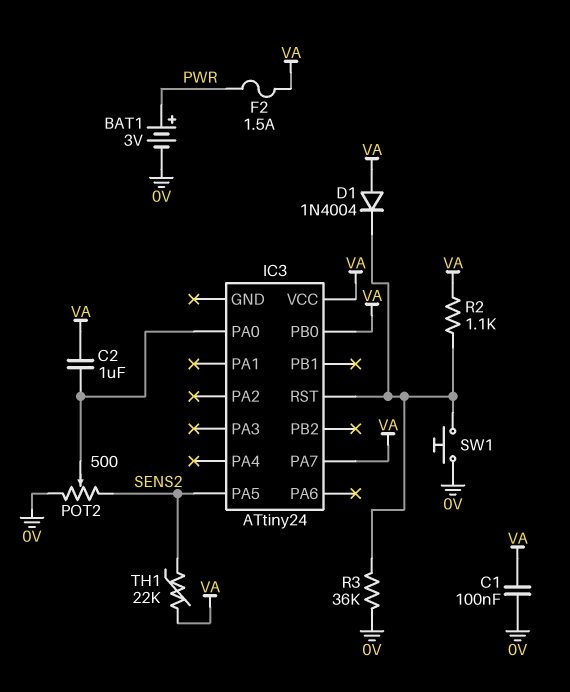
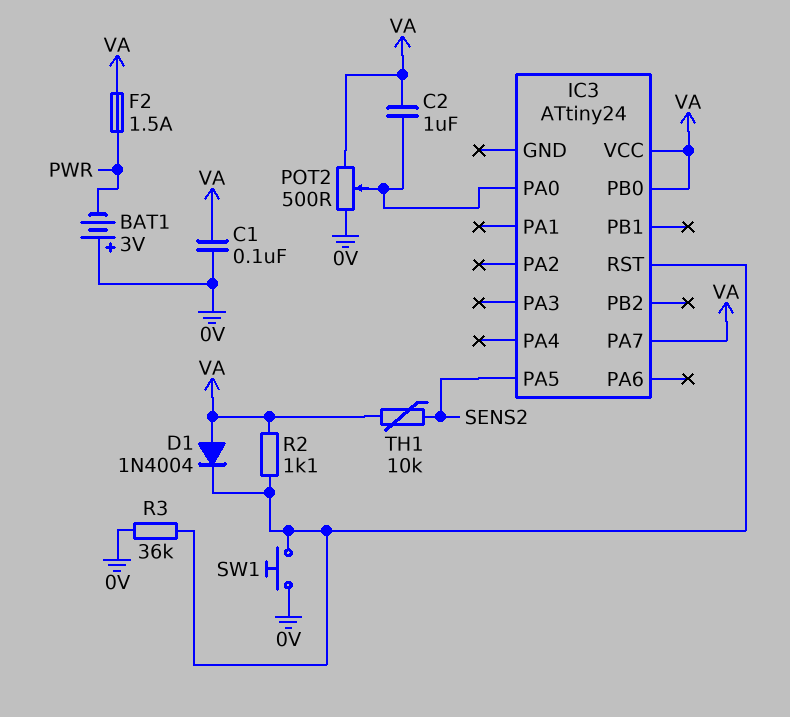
BAT1: 3V (plus PWR, minus 0V) -> 3V (plus 0V, minus PWR)
POT2: 500 (0V, SENS2, wiper IC3/PA0) -> 500 (0V, VA, wiper IC3/PA0)
TH1: 22k (SENS2, VA) -> 10k (SENS2, VA)

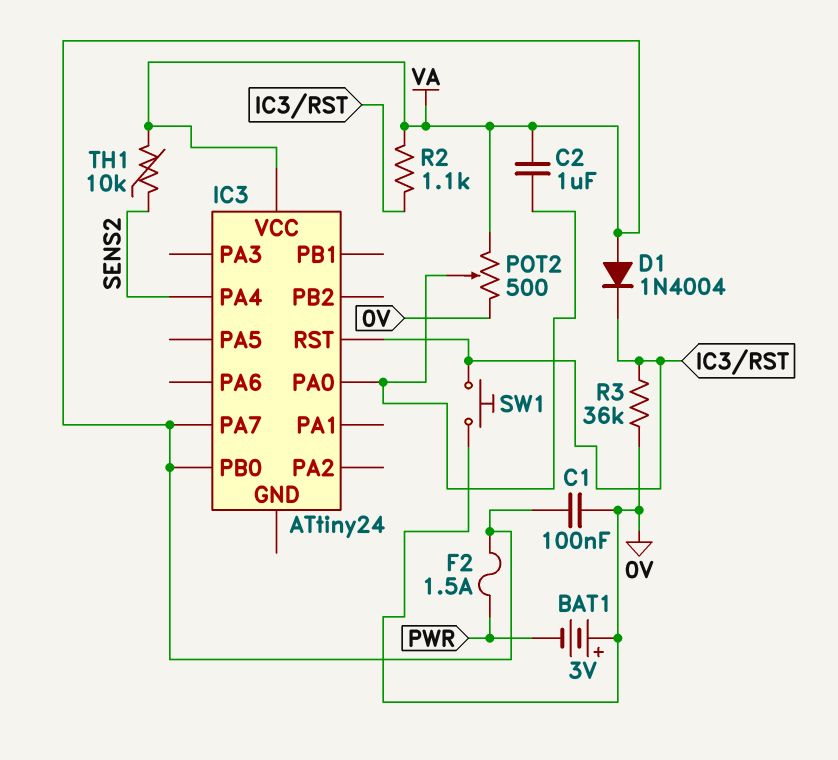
IC3 pin PA4: none -> SENS2
IC3 pin PA5: SENS2 -> none

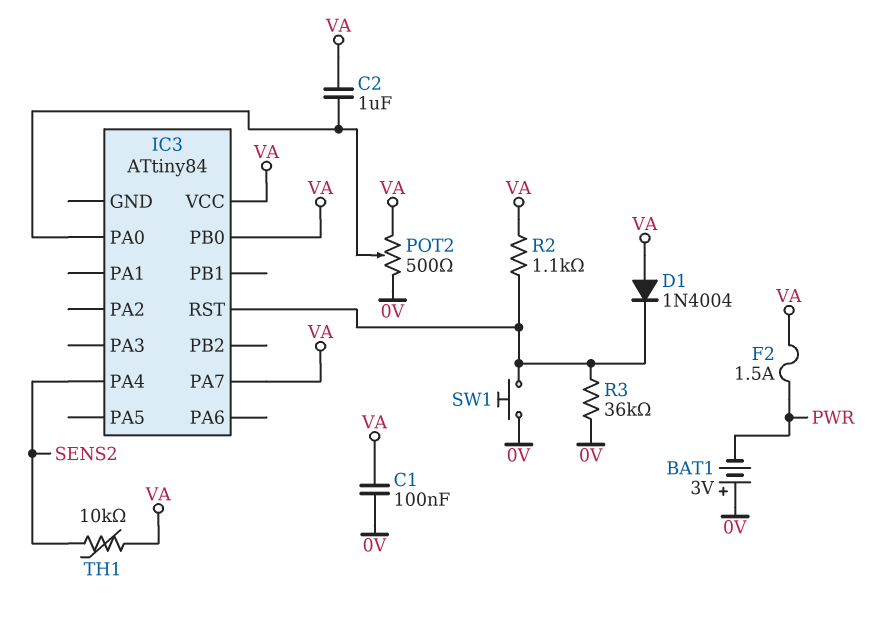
IC3: ATtiny24 -> ATtiny84

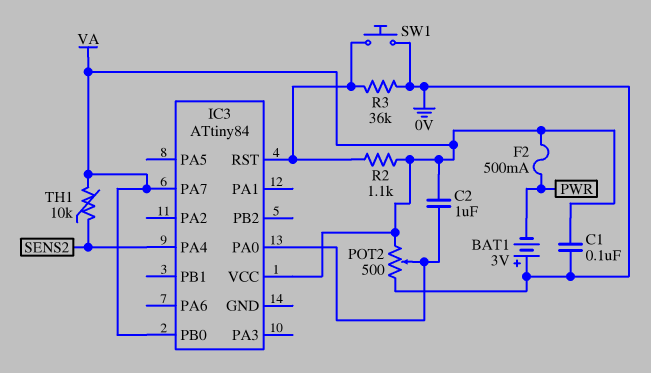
D1: diode 1N4004 (A VA, K IC3/RST) -> none
F2: 1.5A (PWR, VA) -> 500mA (PWR, VA)

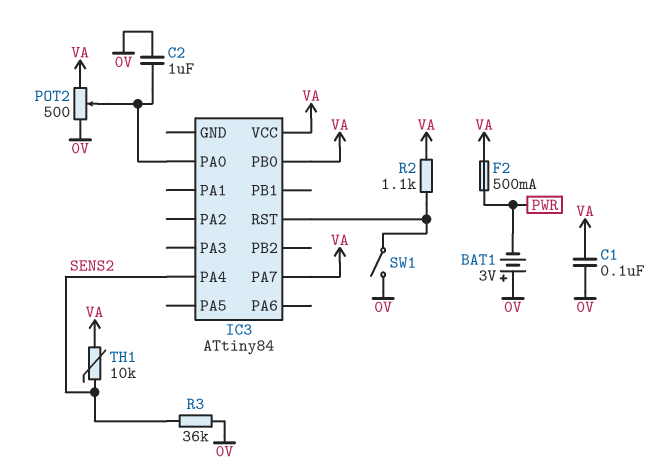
C2: 1uF (IC3/PA0, VA) -> 1uF (0V, IC3/PA0)
R3: 36k (0V, IC3/RST) -> 36k (0V, SENS2)
SW1: button (0V, IC3/RST) -> switch (0V, IC3/RST)

